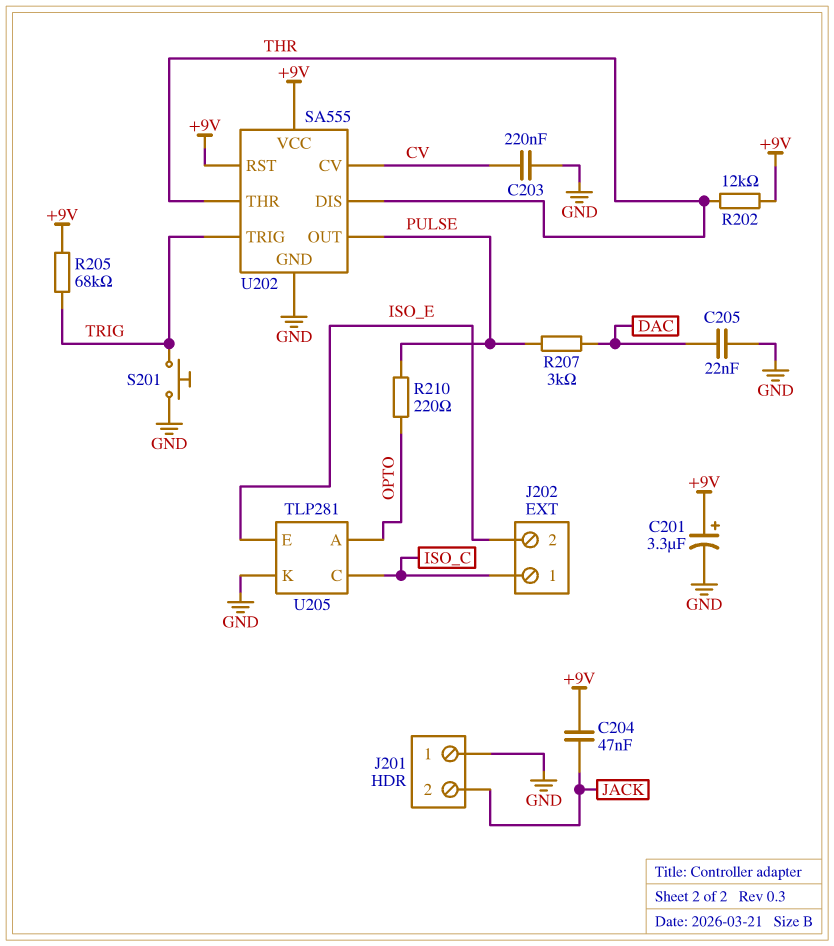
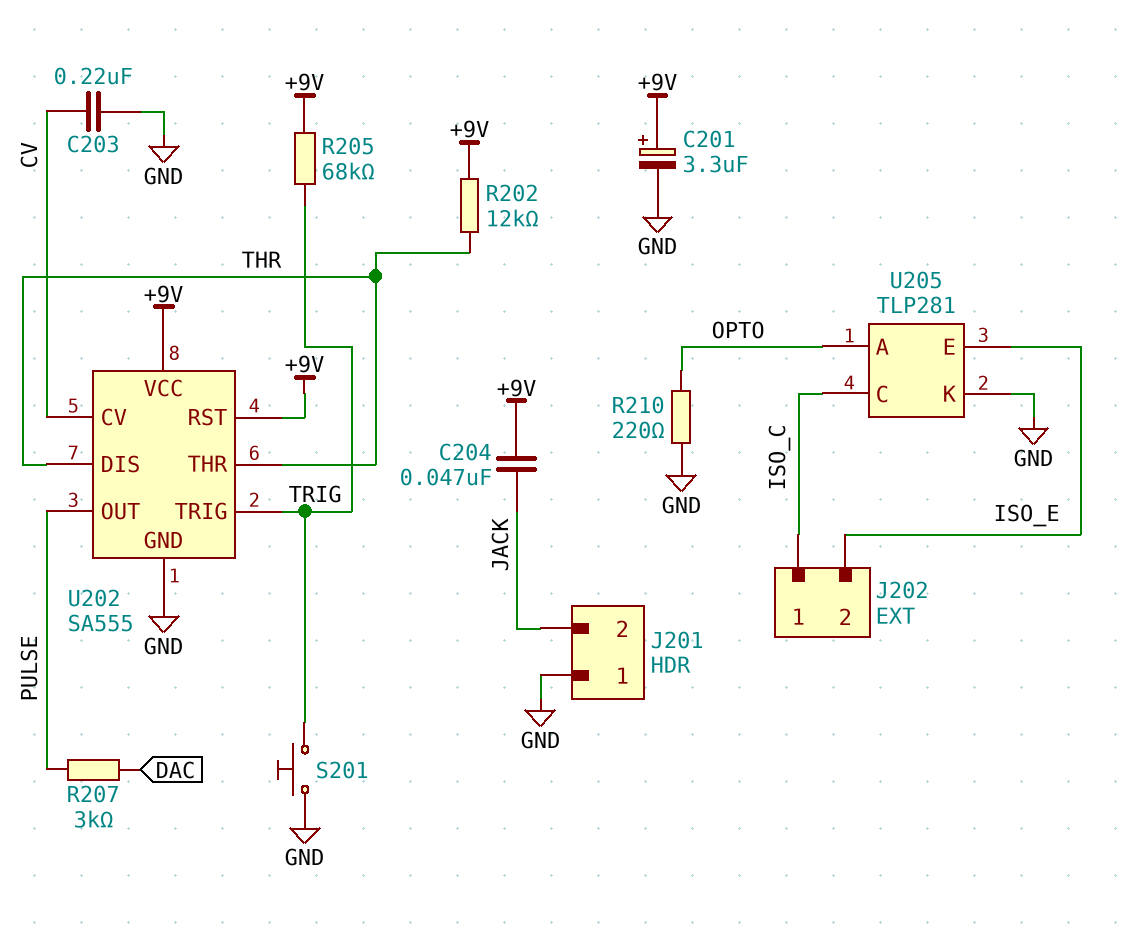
C205: 22nF (DAC, GND) -> none
R210: 220 (OPTO, PULSE) -> 220 (GND, OPTO)

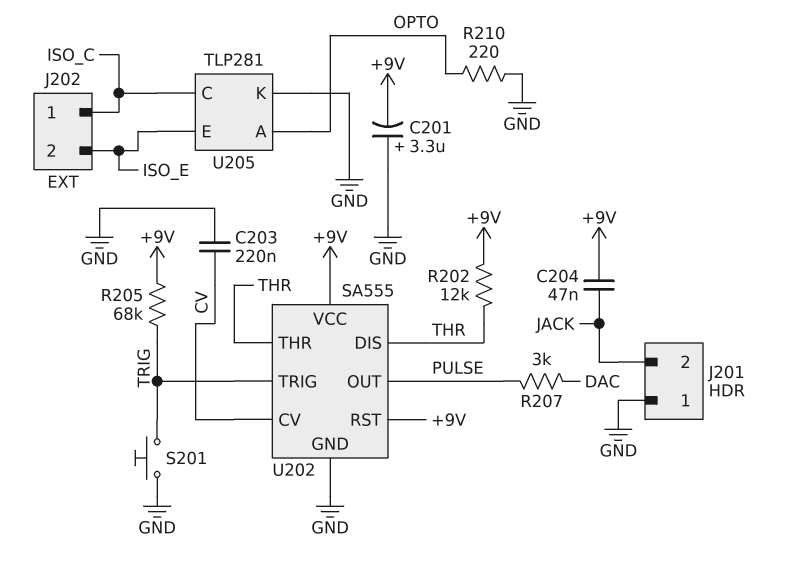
C201: 3.3uF (plus +9V, minus GND) -> 3.3uF (plus GND, minus +9V)

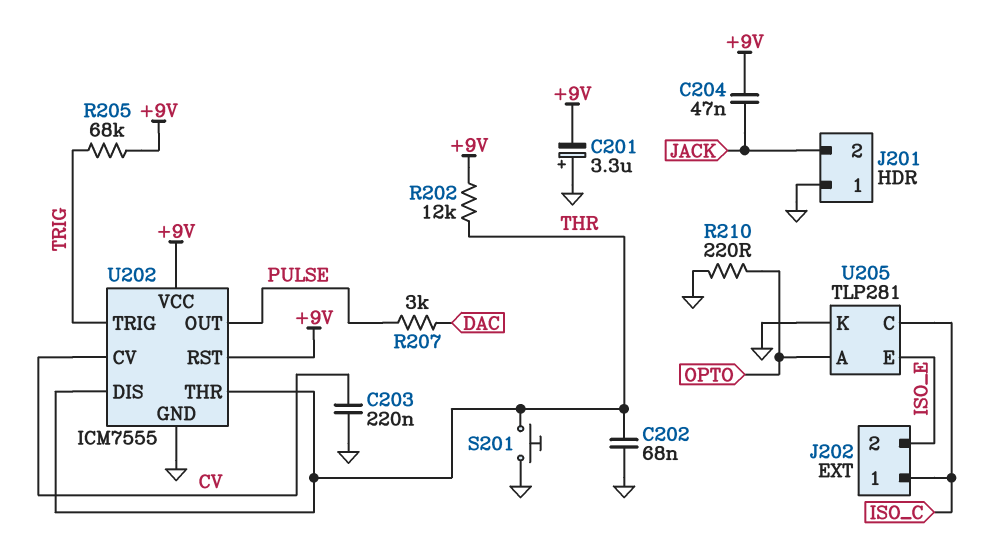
C202: none -> 68nF (GND, THR)
S201: button (GND, TRIG) -> button (GND, THR)
U202: SA555 -> ICM7555

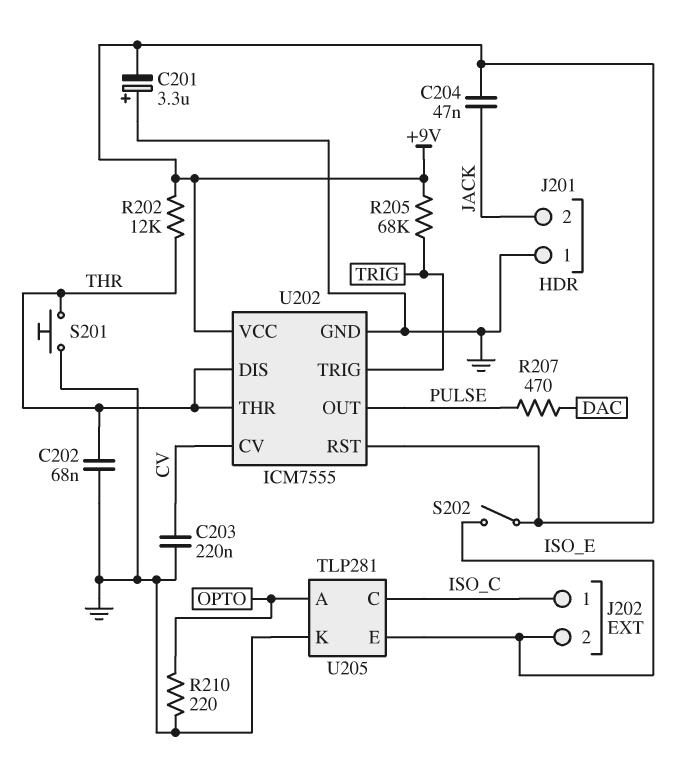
R207: 3k (DAC, PULSE) -> 470 (DAC, PULSE)
S202: none -> switch (+9V, ISO_E)

